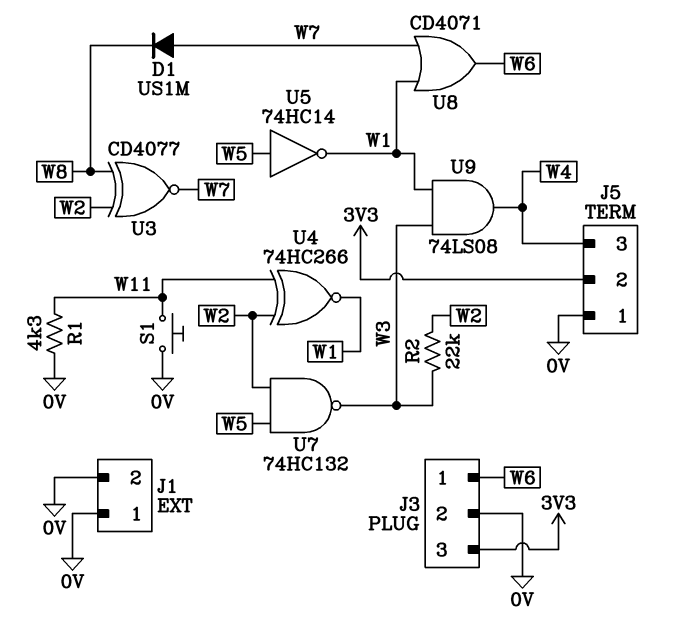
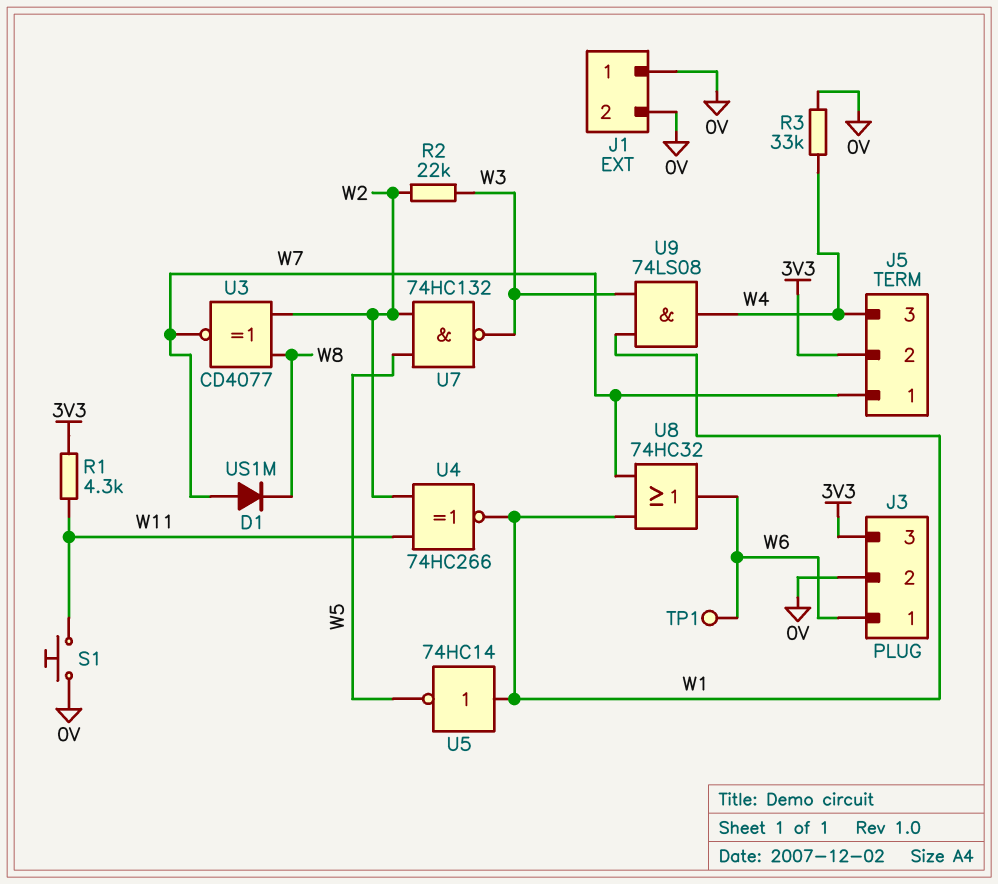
J5 pin 1: 0V -> W7
R1: 4.3k (0V, W11) -> 4.3k (3V3, W11)
R3: none -> 33k (0V, W4)
TP1: none -> test point (W6)
U5: NOT 74HC14 (in W5, out W1) -> NOT 74HC14 (in W1, out W5)
U8: OR CD4071 (in W1, in W7, out W6) -> OR 74HC32 (in W1, in W7, out W6)

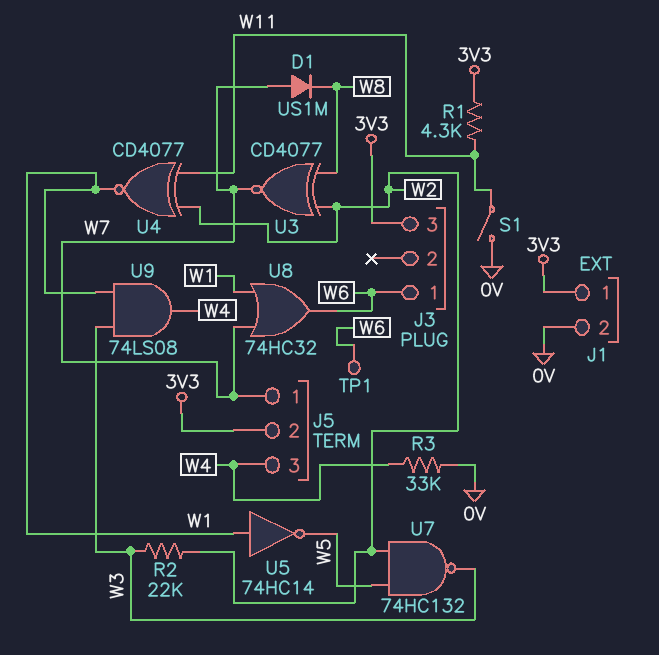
J1 pin 1: 0V -> 3V3
J3 pin 2: 0V -> none
S1: button (0V, W11) -> switch (0V, W11)
U4: XNOR 74HC266 (in W2, in W11, out W1) -> XNOR CD4077 (in W2, in W11, out W1)

